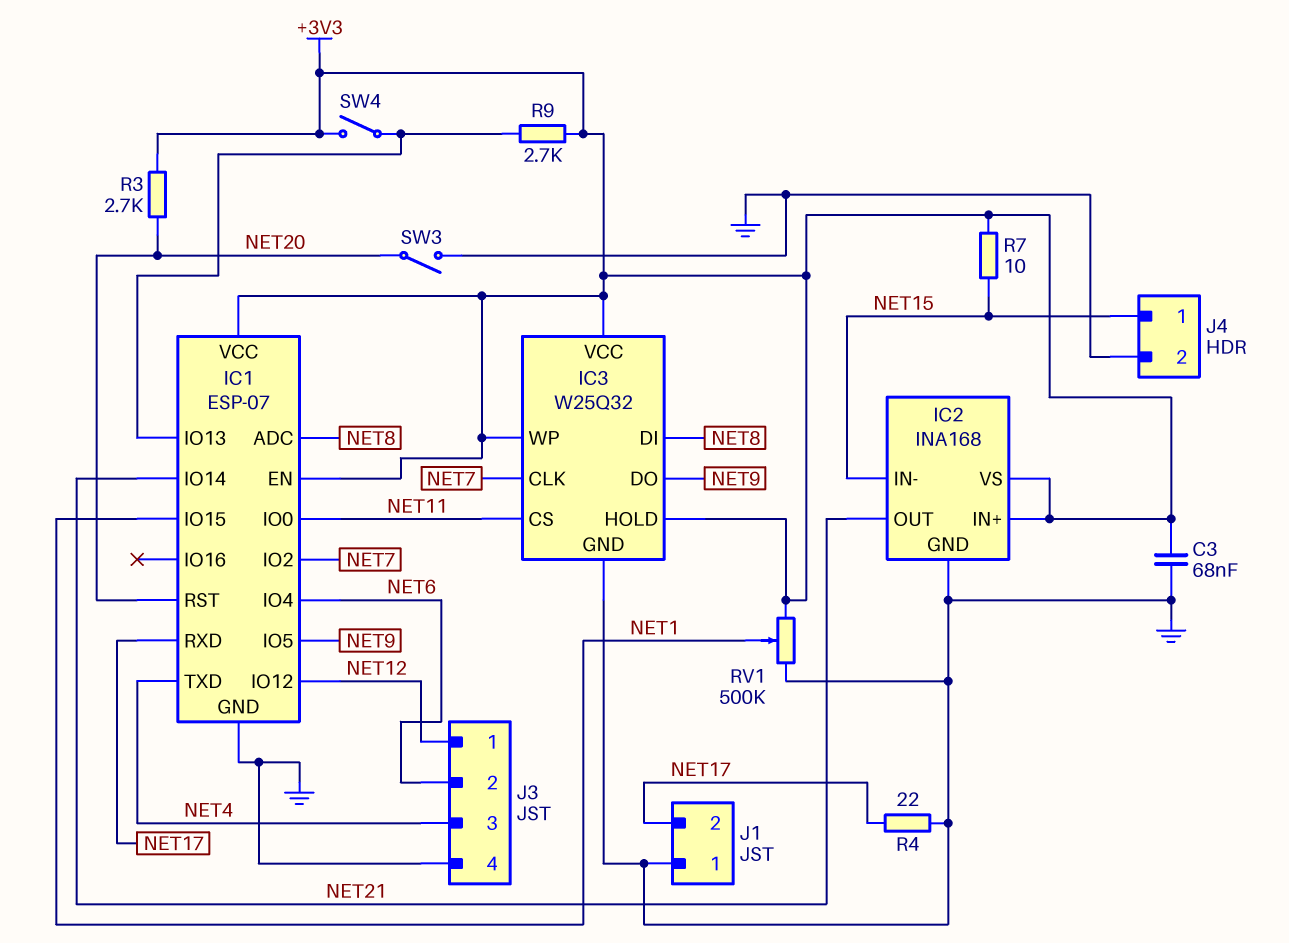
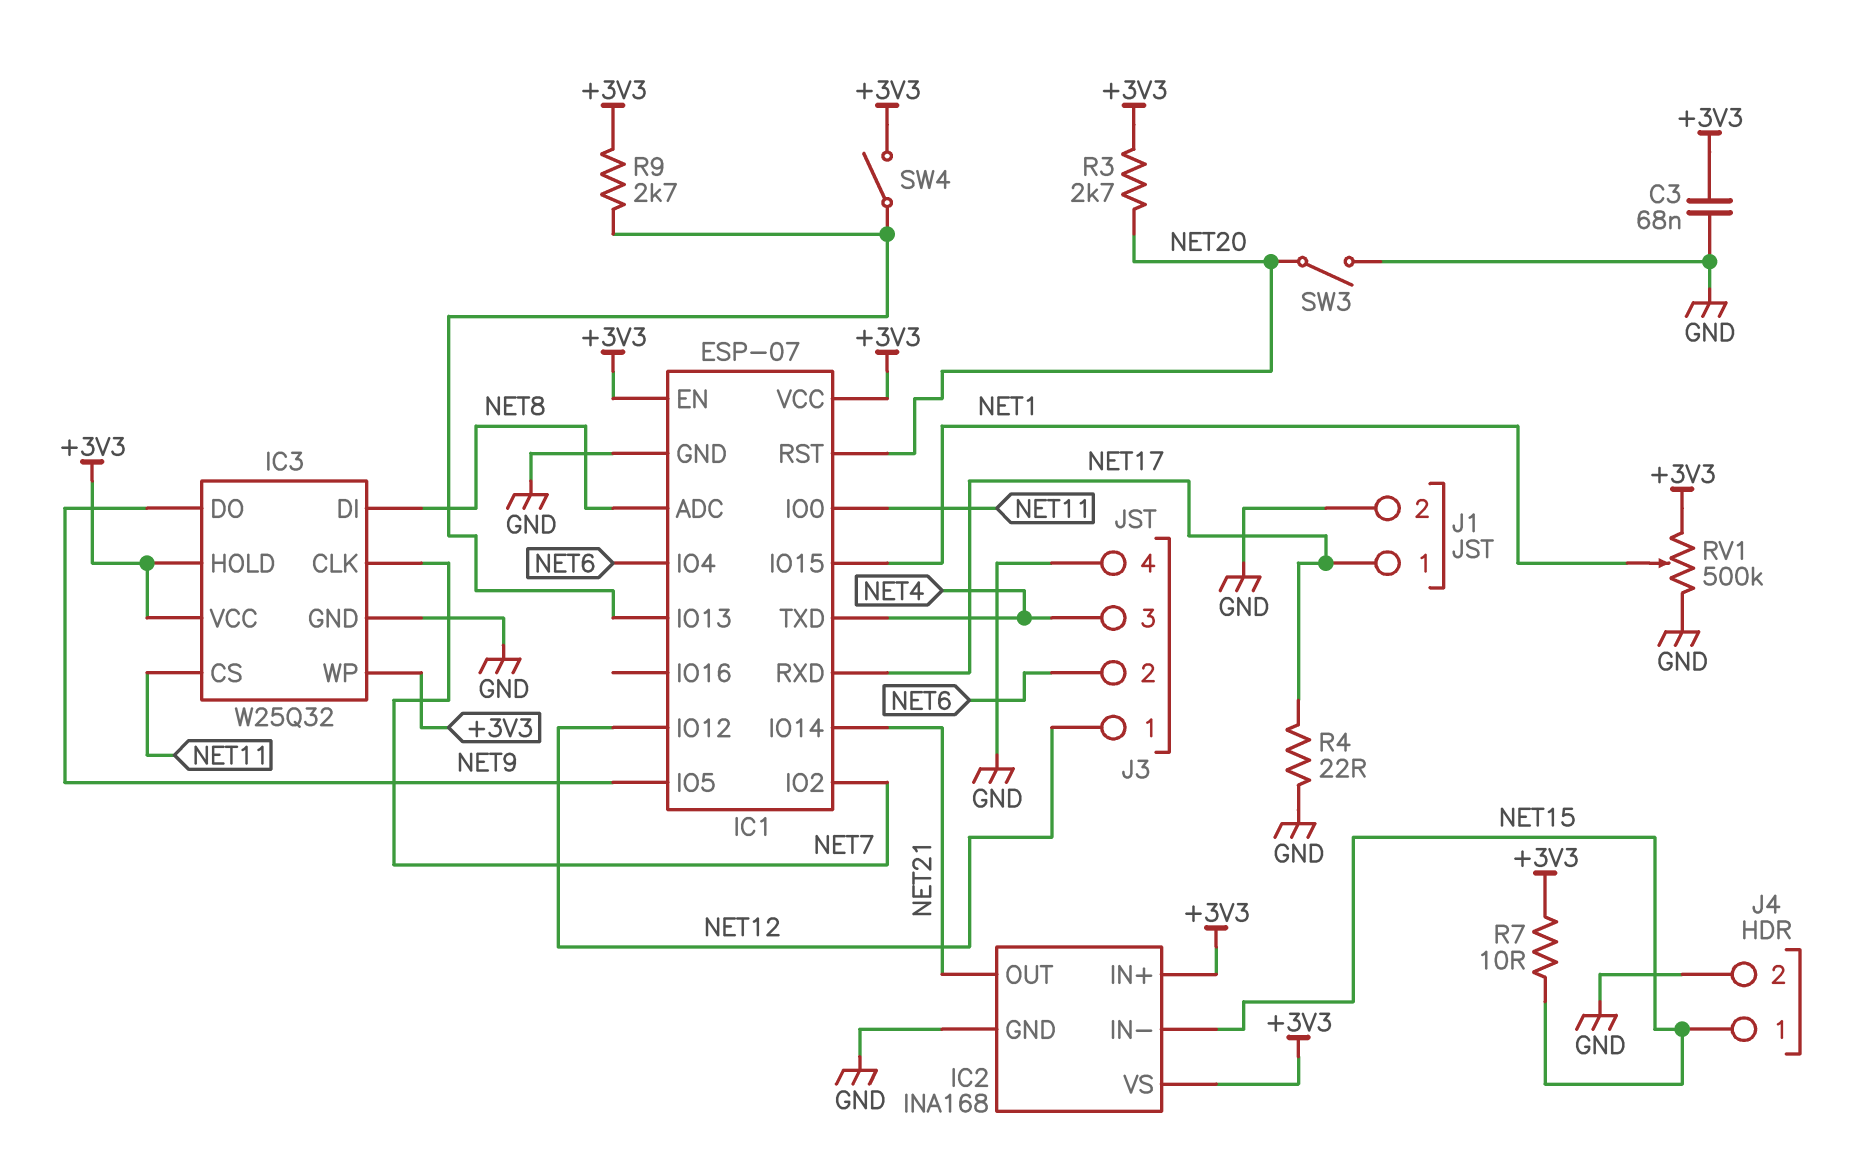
J1 pin 1: GND -> NET17
J1 pin 2: NET17 -> GND

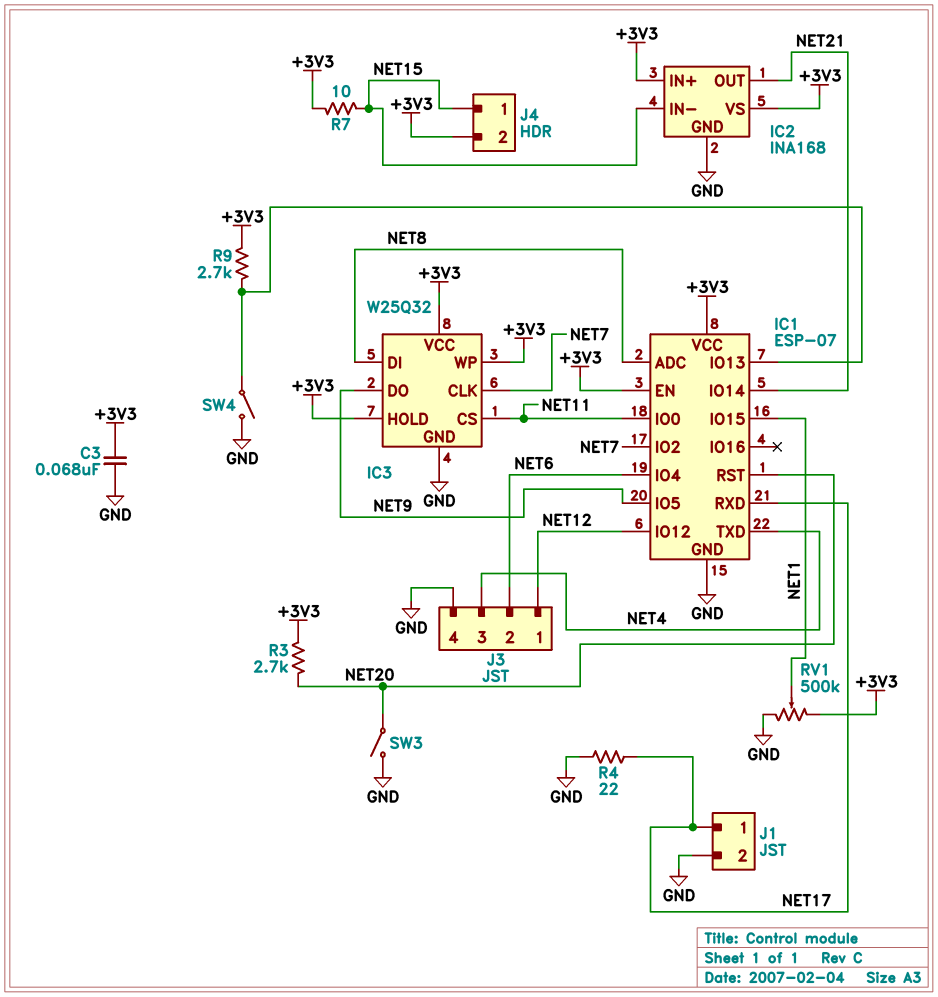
J4 pin 2: GND -> +3V3
SW4: switch (+3V3, IC1/IO13) -> switch (GND, IC1/IO13)

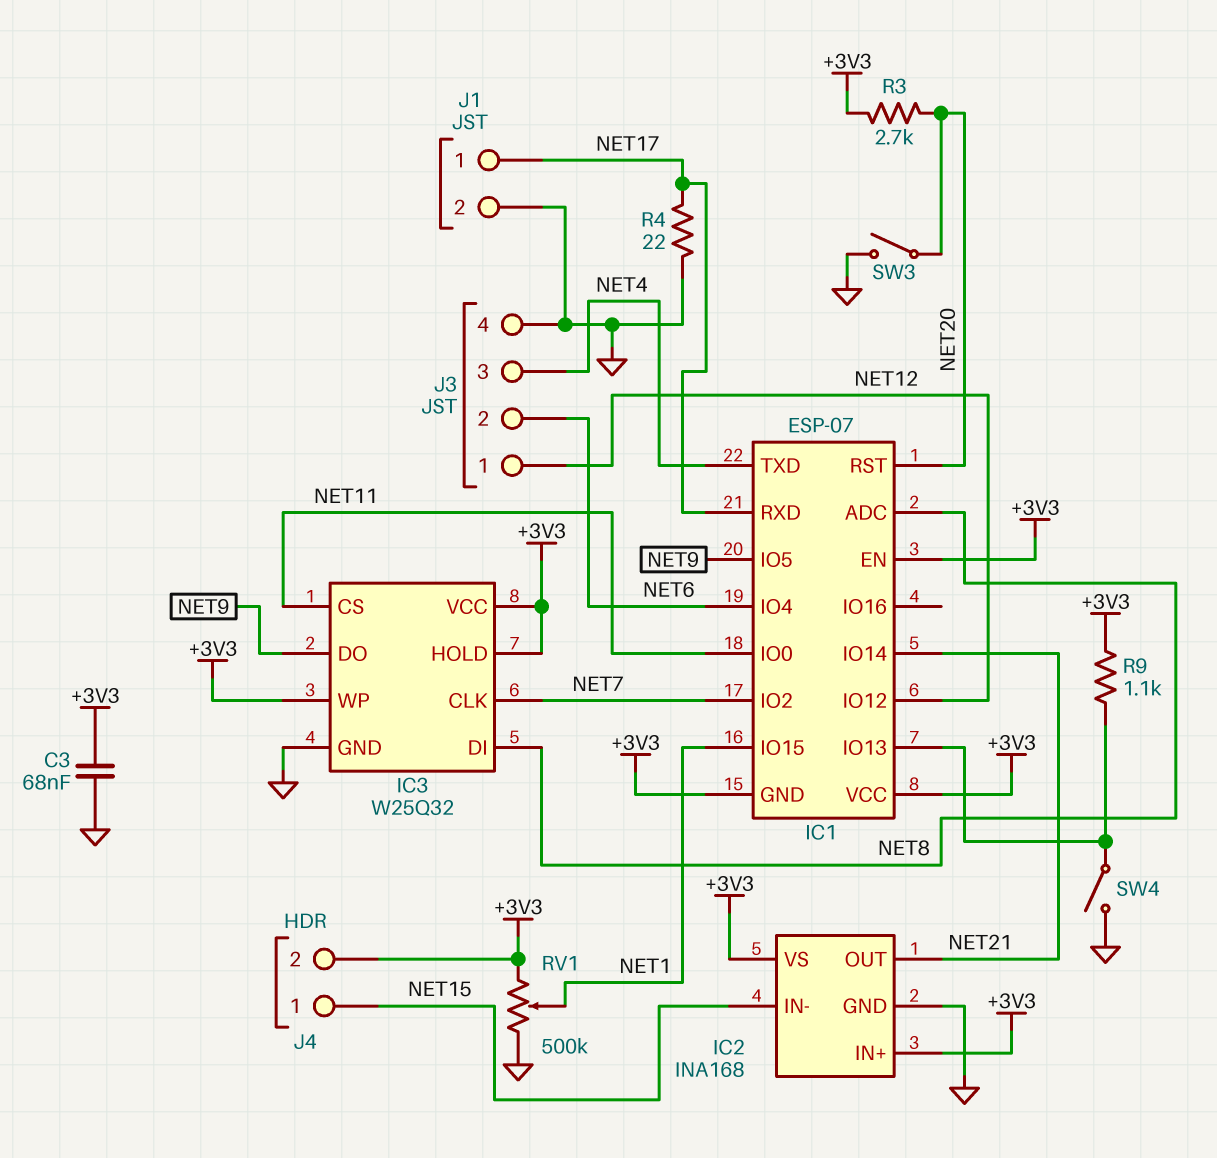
IC1 pin GND: GND -> +3V3
R7: 10 (+3V3, NET15) -> none
R9: 2.7k (+3V3, IC1/IO13) -> 1.1k (+3V3, IC1/IO13)

